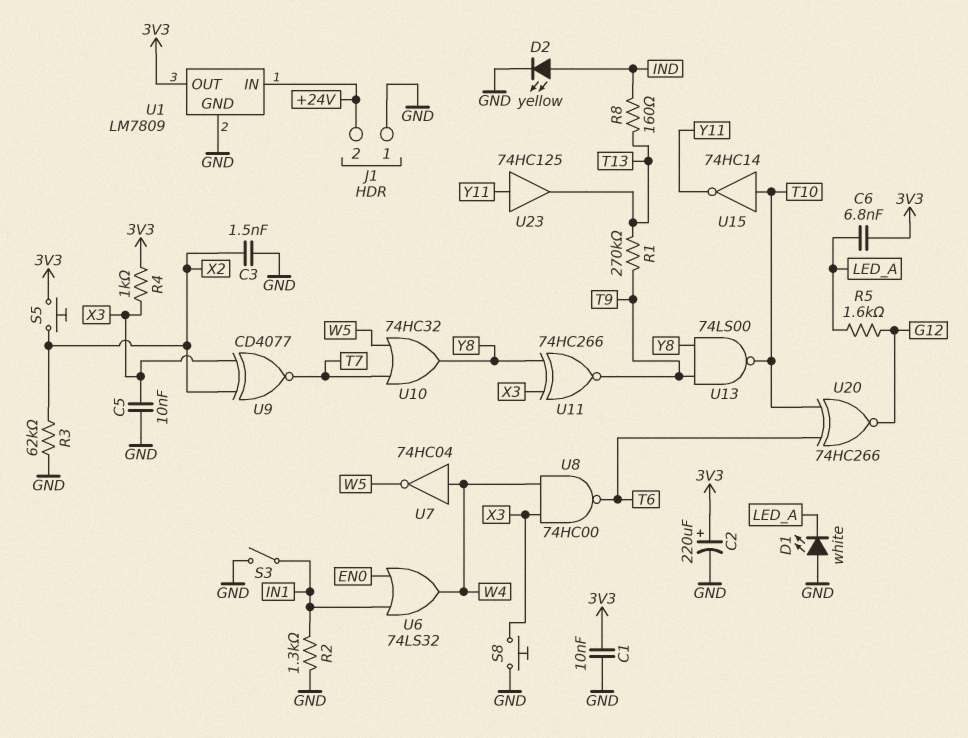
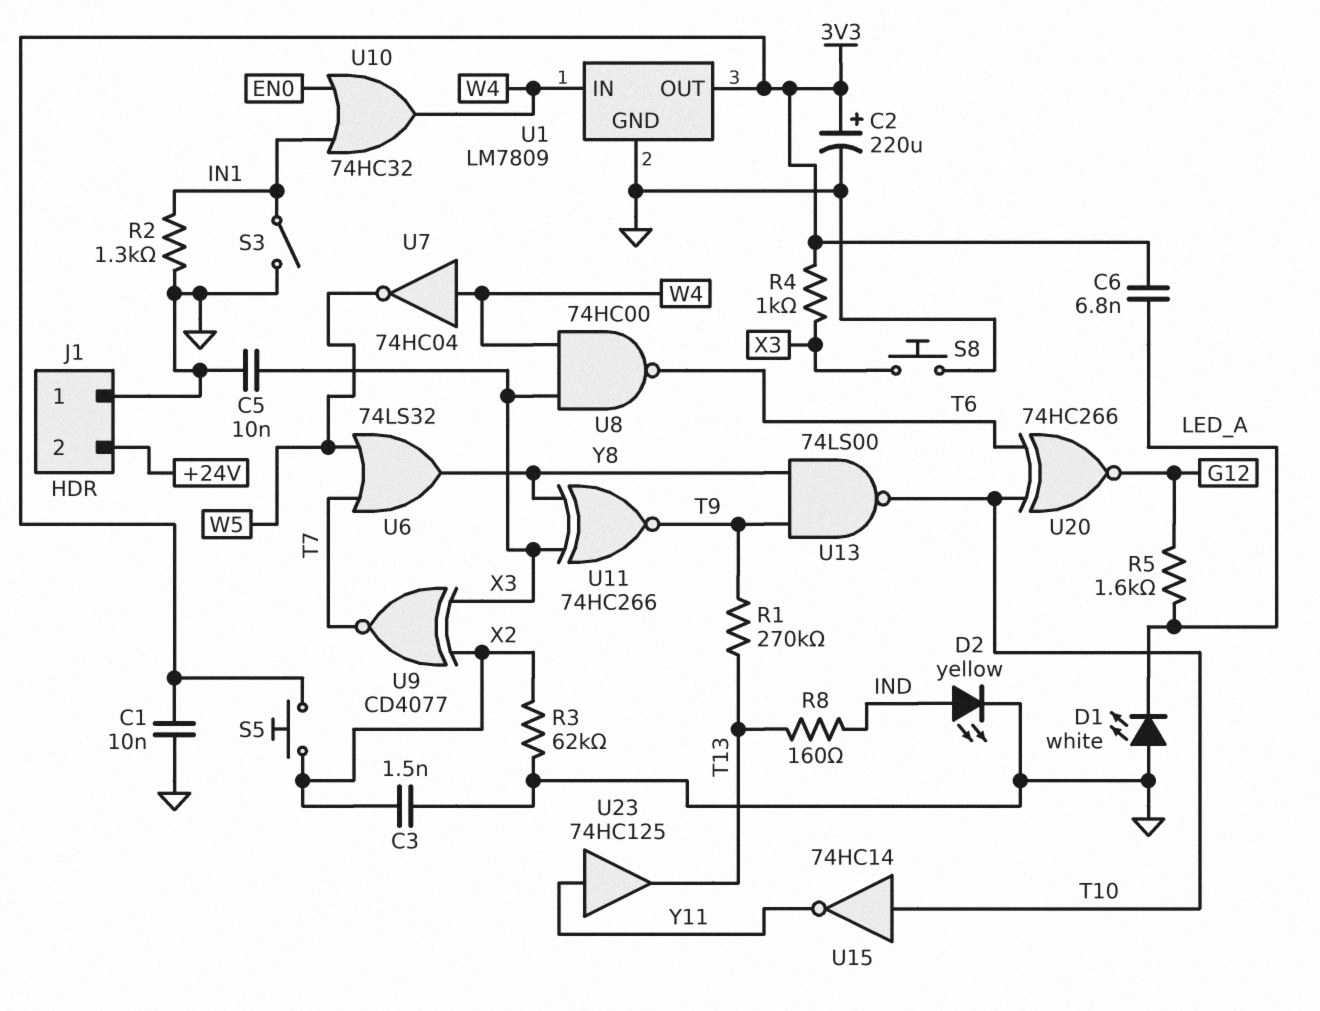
U1 pin IN: +24V -> W4
U6: OR 74LS32 (in EN0, in IN1, out W4) -> OR 74LS32 (in T7, in W5, out Y8)
U10: OR 74HC32 (in T7, in W5, out Y8) -> OR 74HC32 (in EN0, in IN1, out W4)

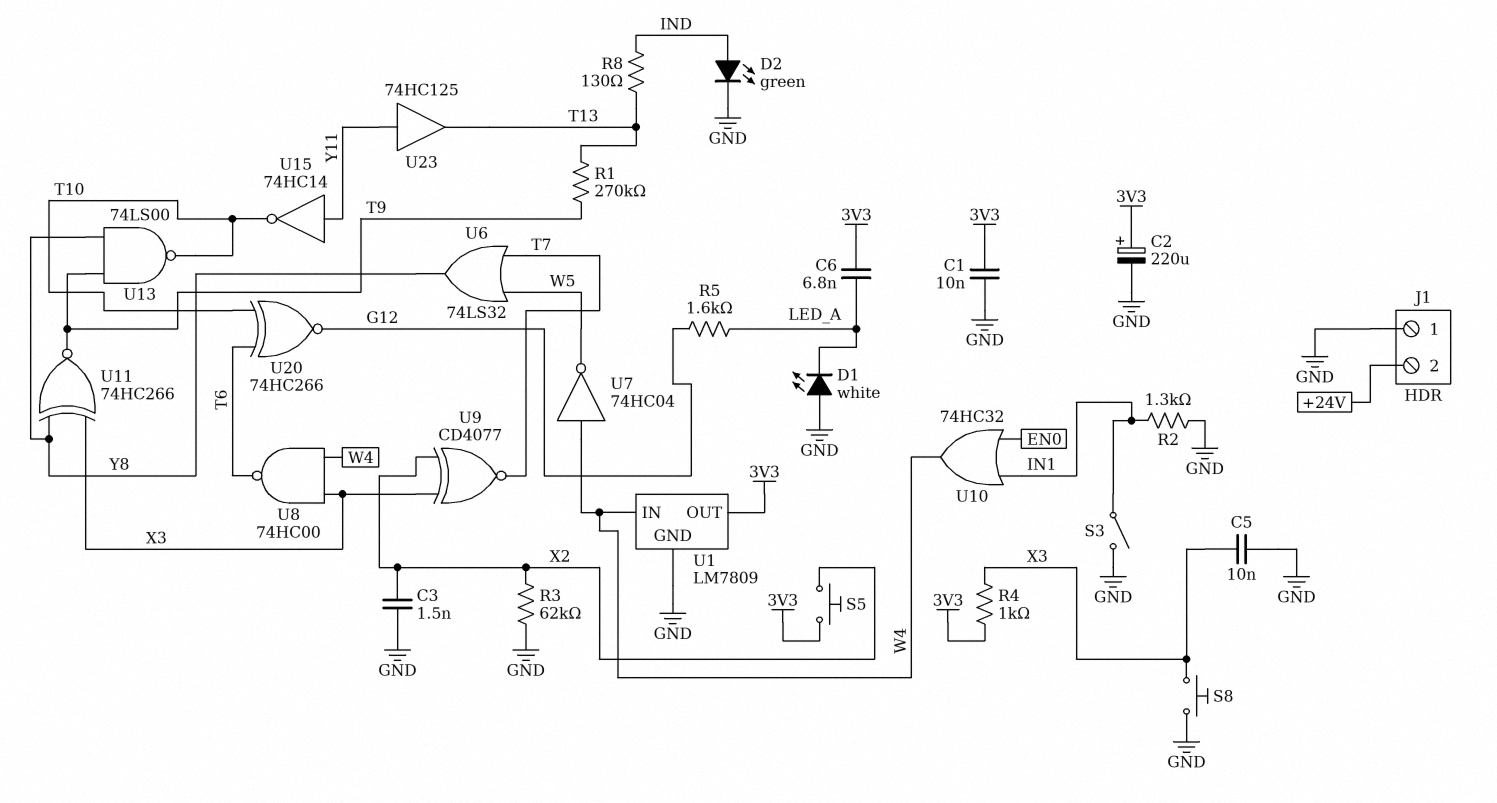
D2: LED yellow (A IND, K GND) -> LED green (A IND, K GND)
R8: 160 (IND, T13) -> 130 (IND, T13)
U15: NOT 74HC14 (in T10, out Y11) -> NOT 74HC14 (in Y11, out T10)

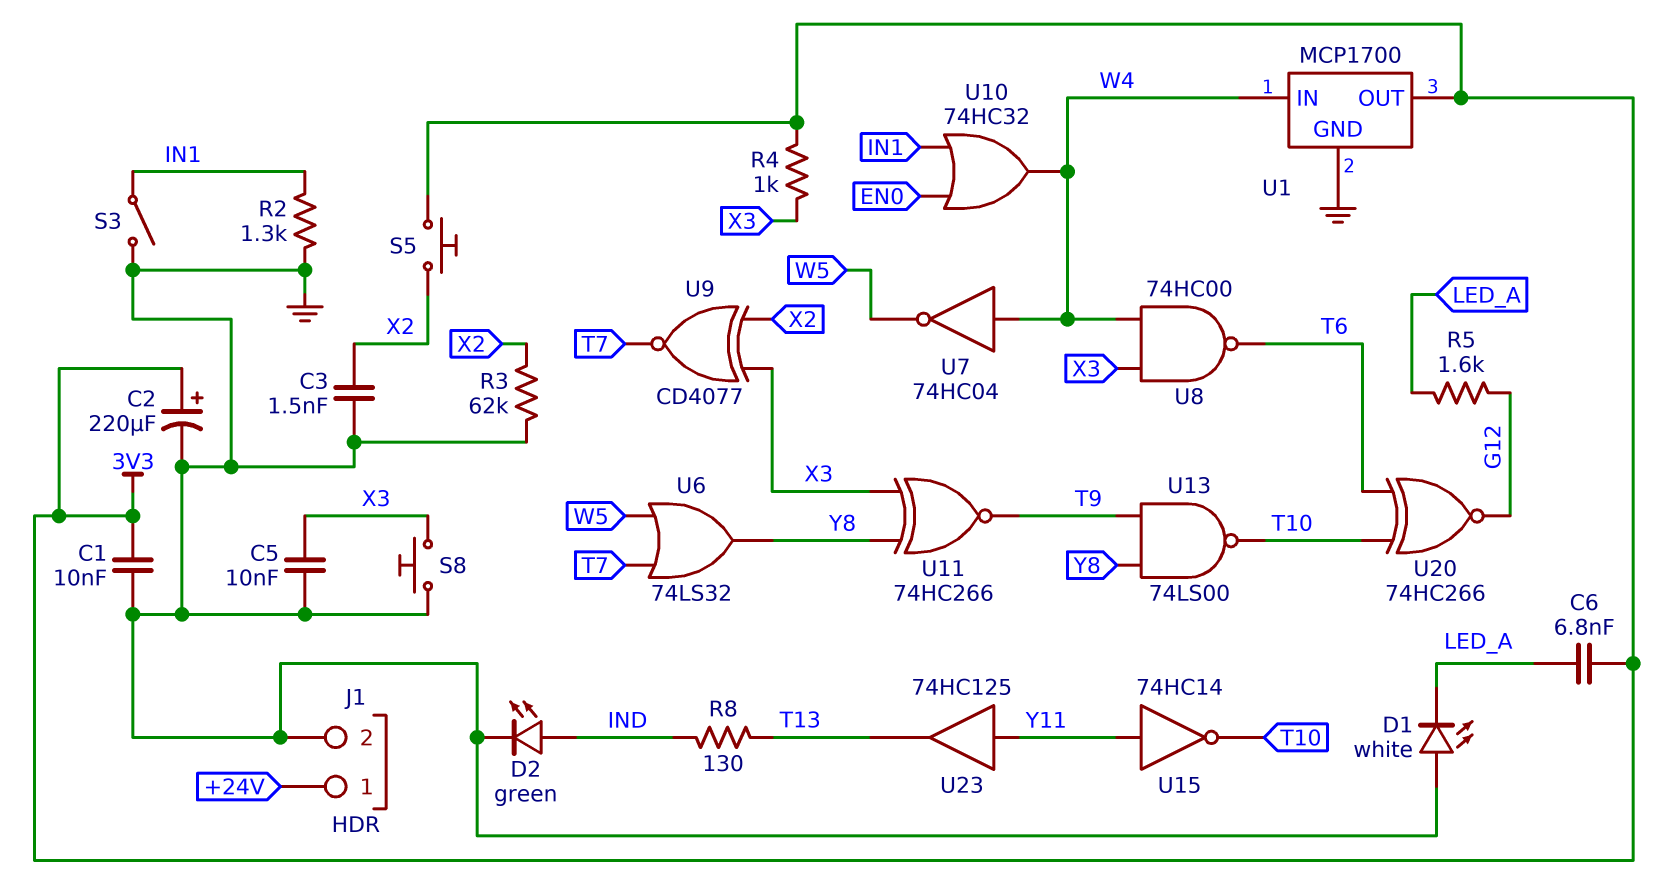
J1 pin 1: GND -> +24V
J1 pin 2: +24V -> GND
R1: 270k (T9, T13) -> none
U1: LM7809 -> MCP1700

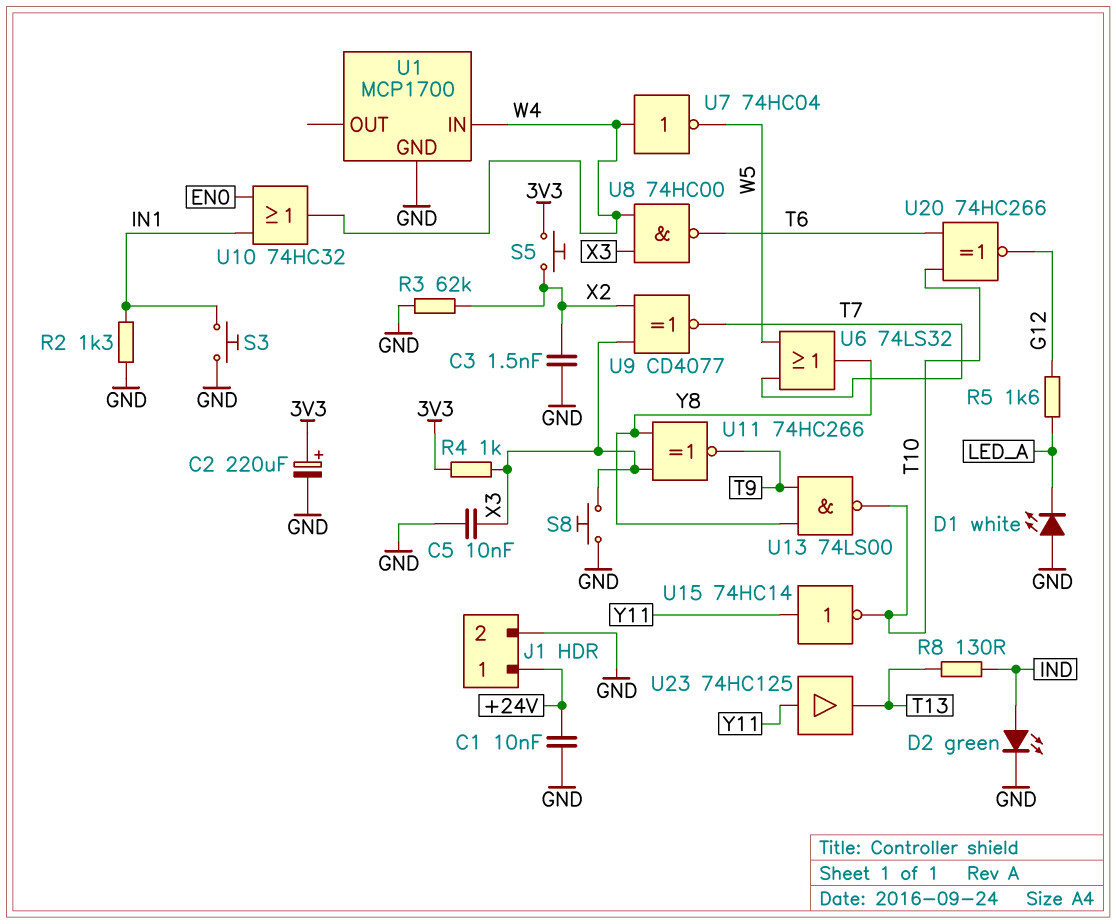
C1: 10nF (3V3, GND) -> 10nF (+24V, GND)
C6: 6.8nF (3V3, LED_A) -> none
S3: switch (GND, IN1) -> button (GND, IN1)
U1 pin OUT: 3V3 -> none

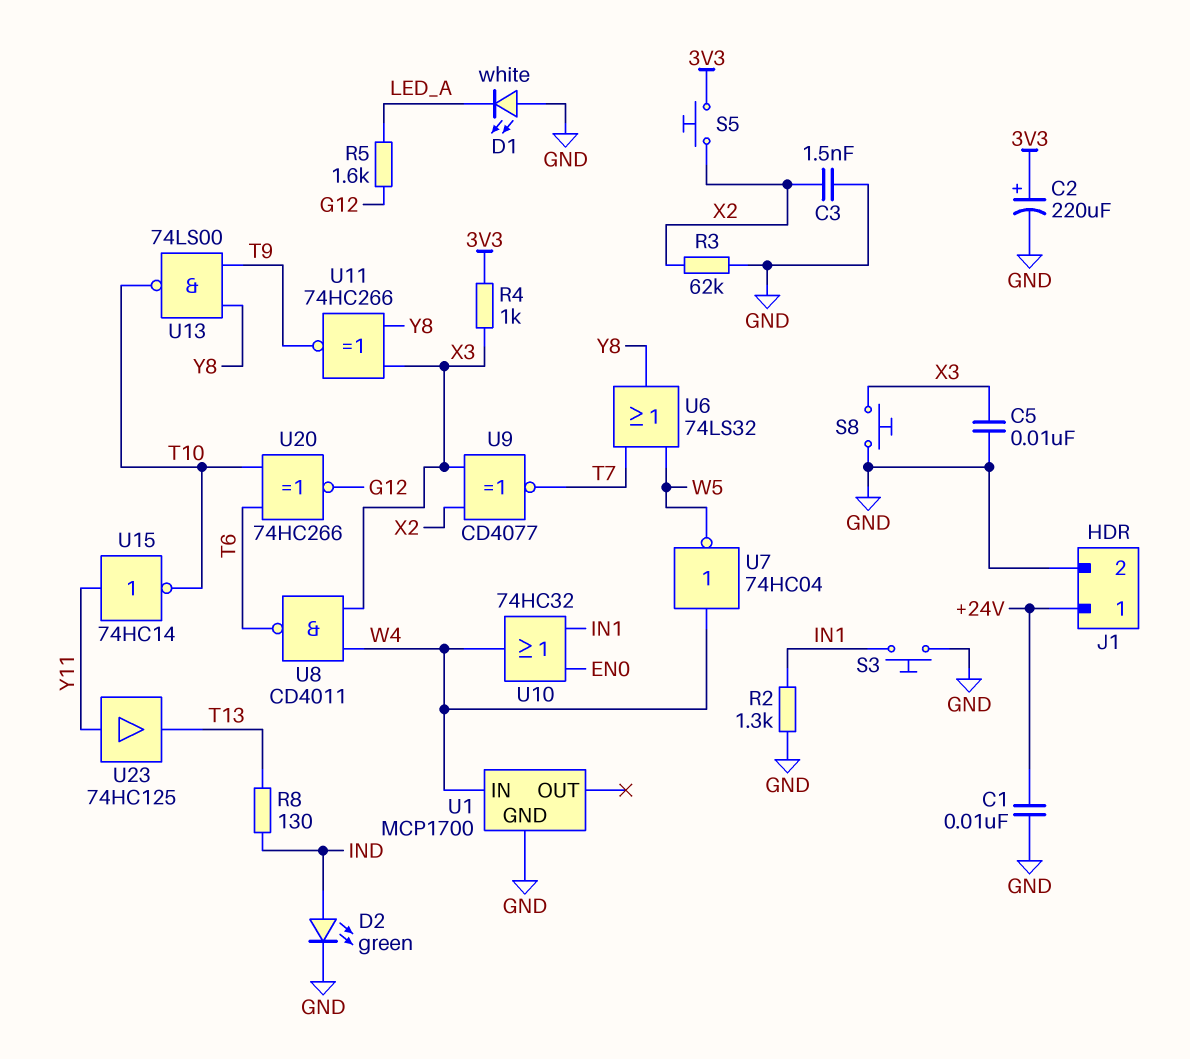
U8: NAND 74HC00 (in W4, in X3, out T6) -> NAND CD4011 (in W4, in X3, out T6)

